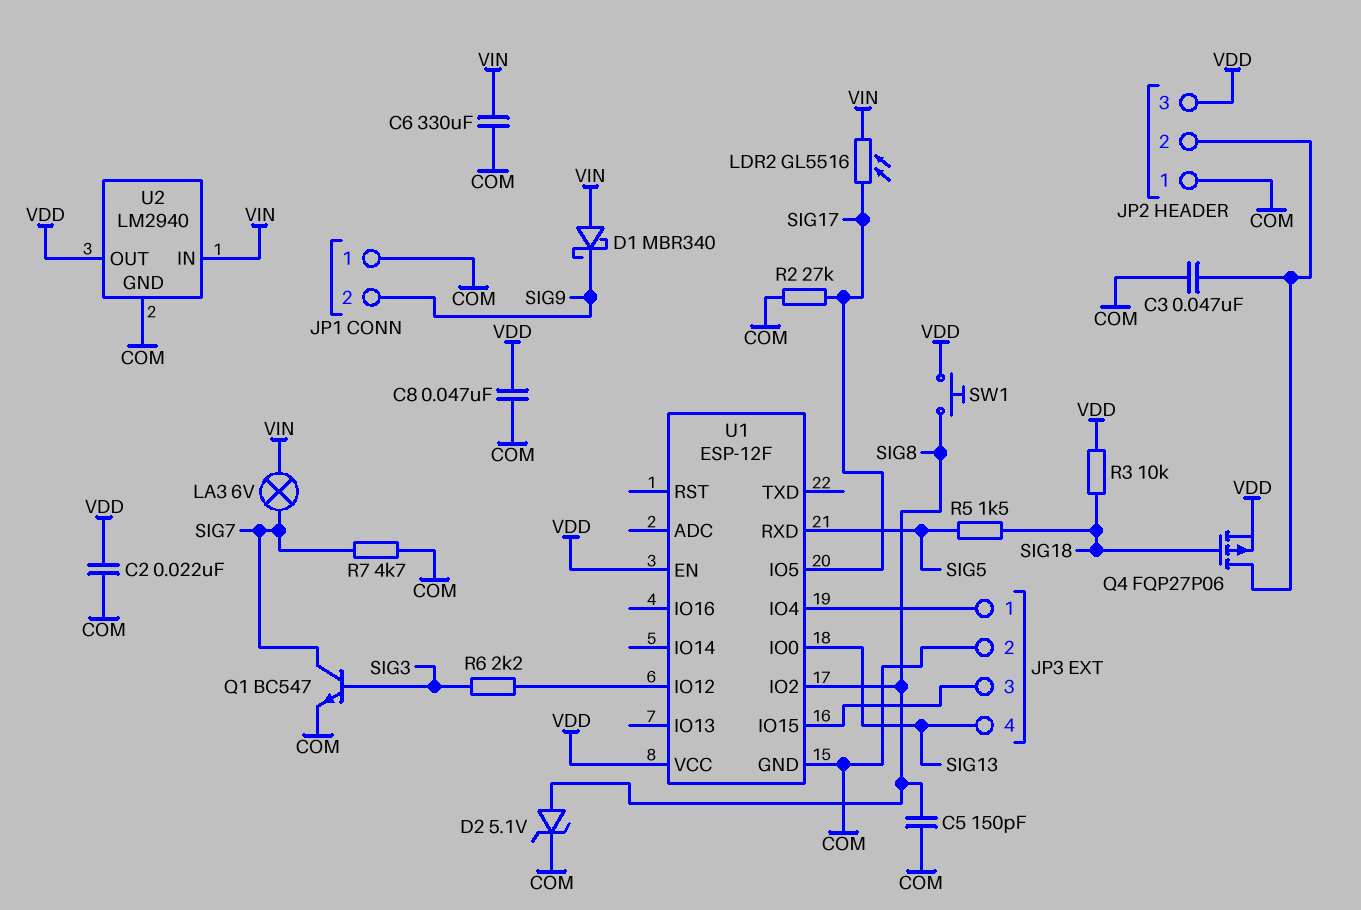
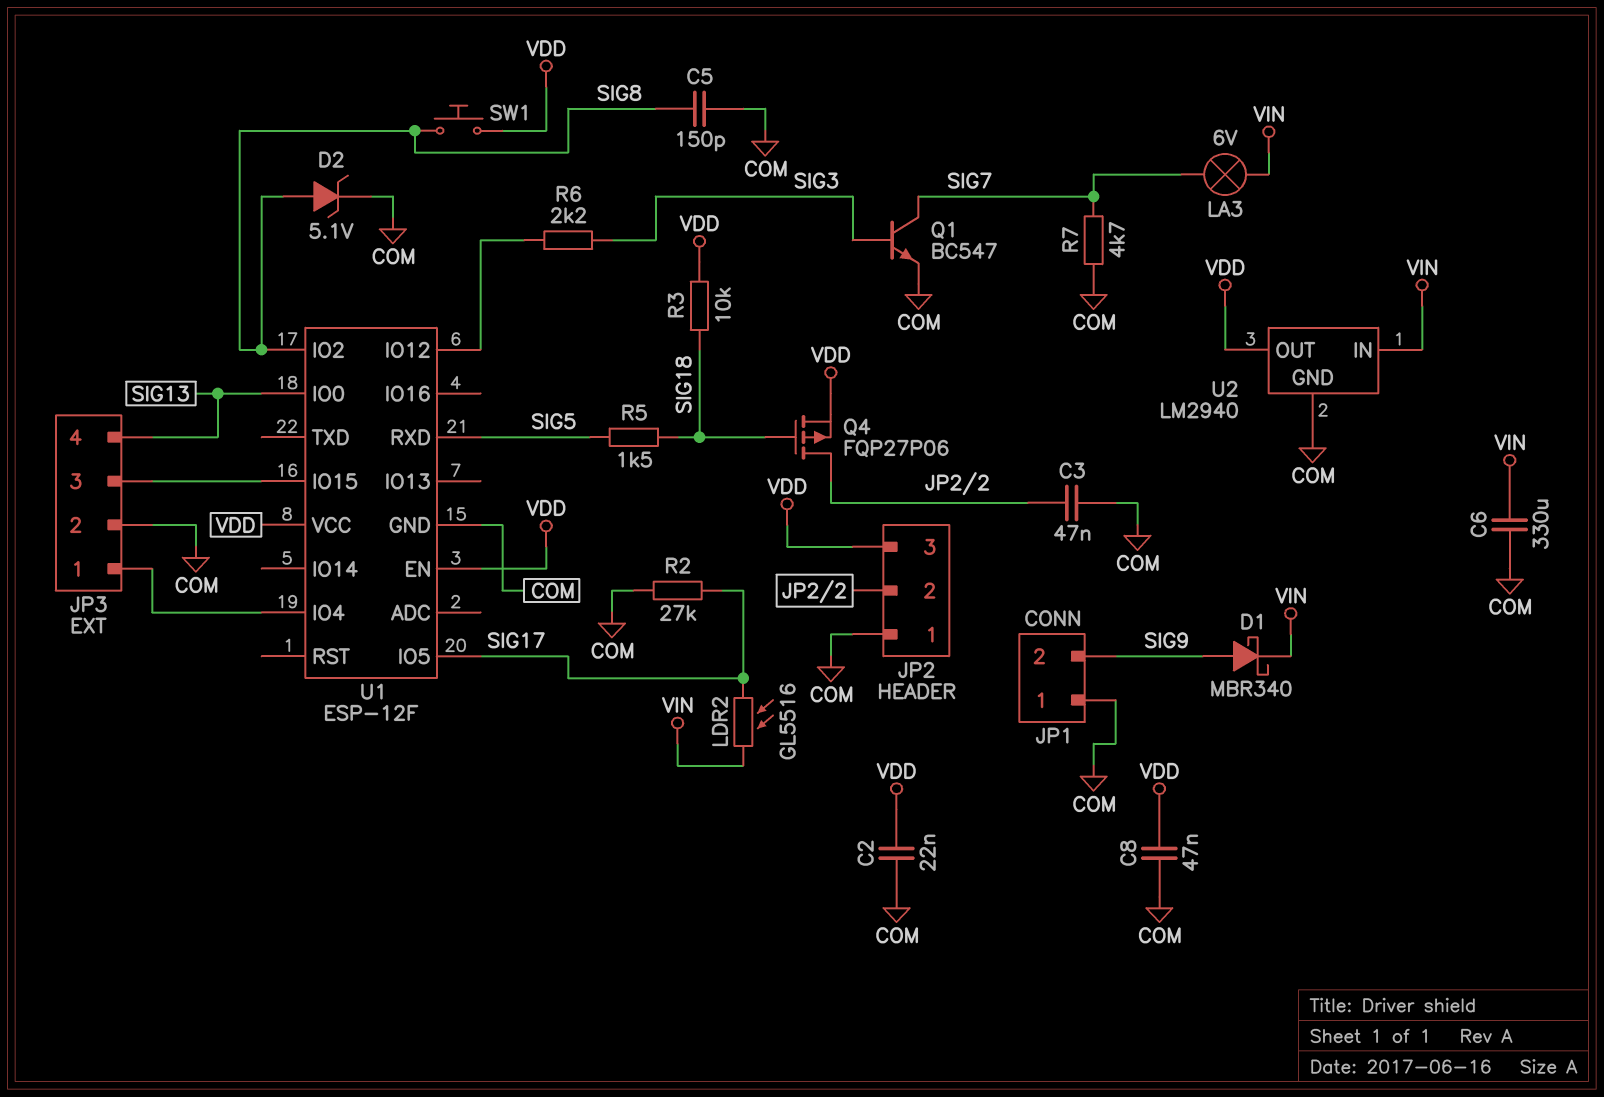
D1: schottky MBR340 (A VIN, K SIG9) -> schottky MBR340 (A SIG9, K VIN)

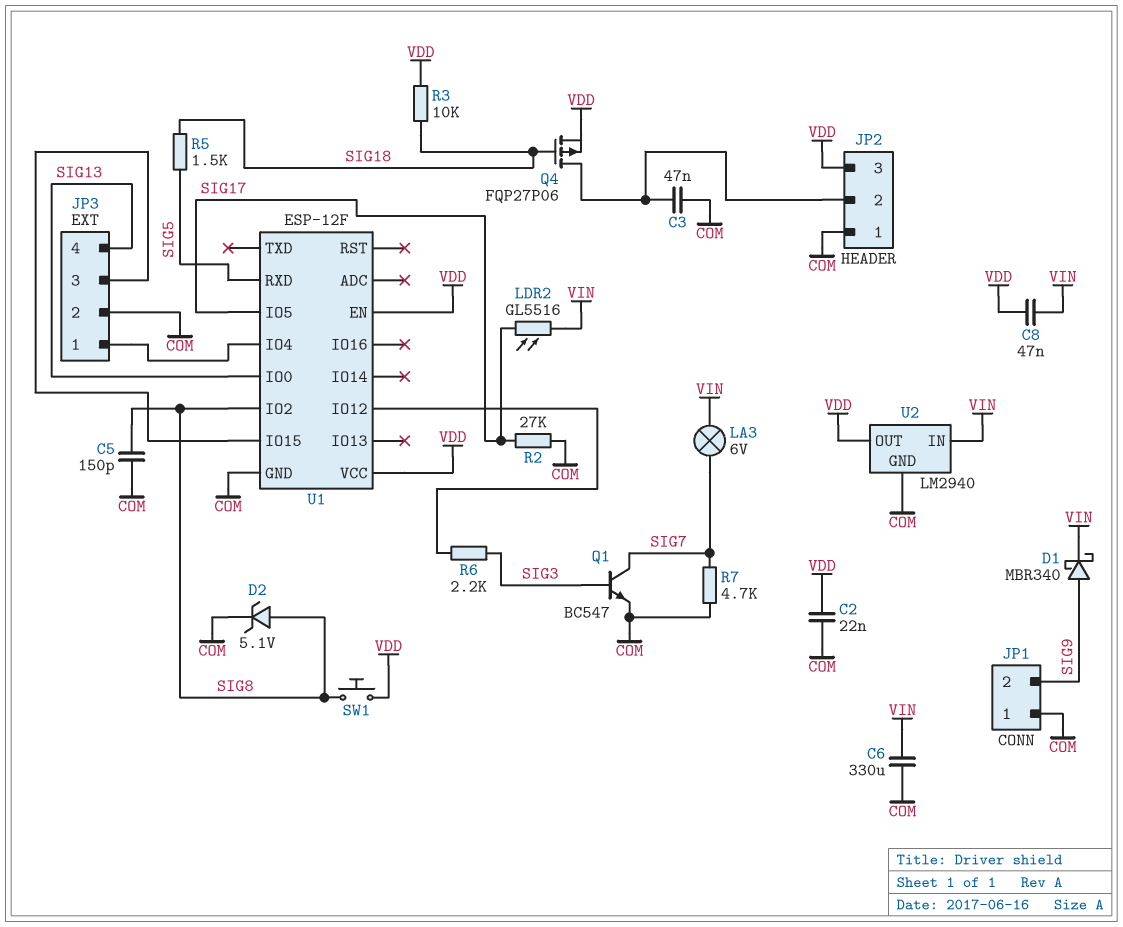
C8: 47nF (COM, VDD) -> 47nF (VDD, VIN)

